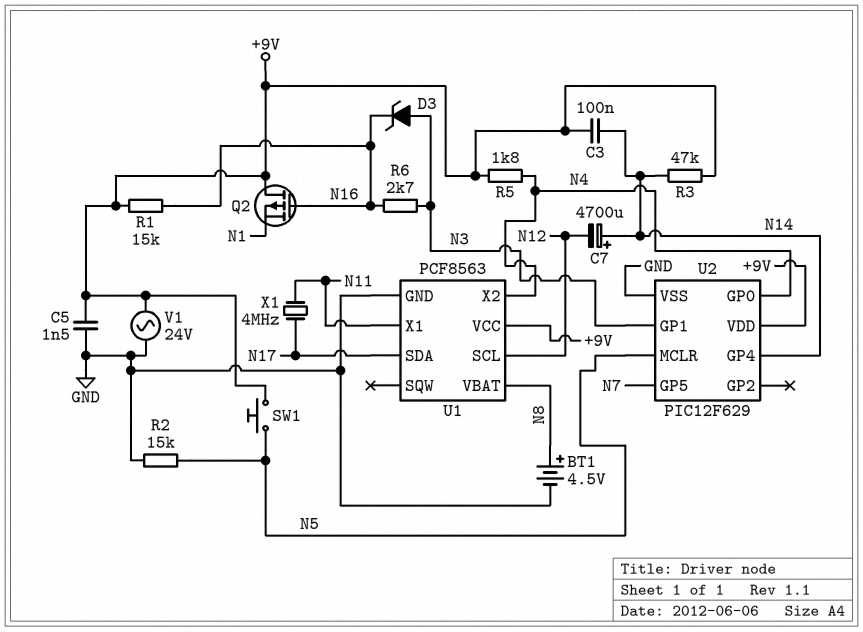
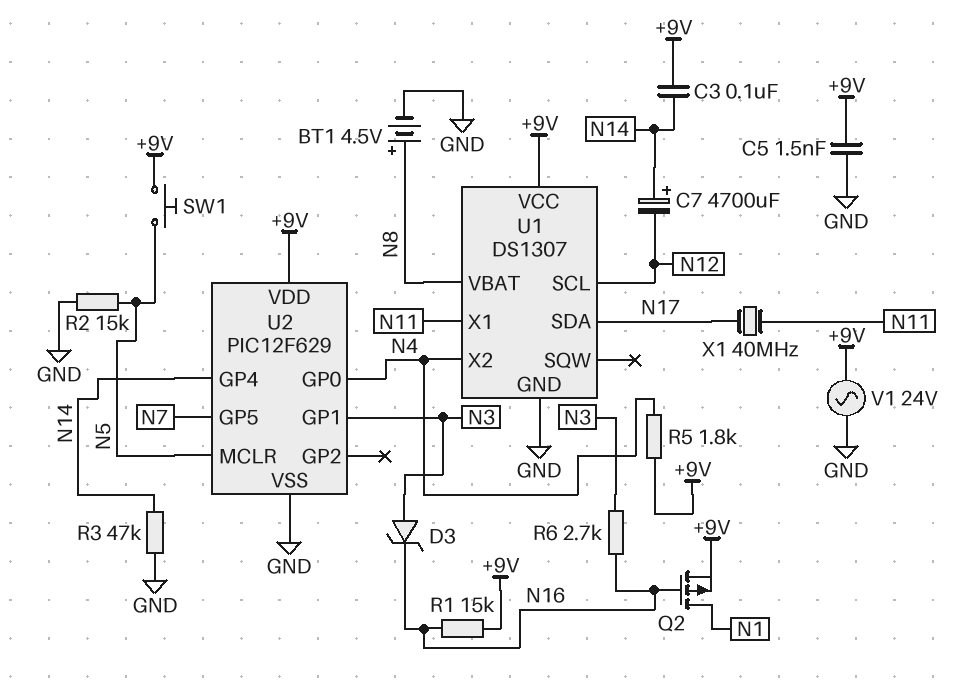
Q2: PMOS (G N16, D +9V, S N1) -> PMOS (G N16, D N1, S +9V)
R3: 47k (+9V, N14) -> 47k (GND, N14)
U1: PCF8563 -> DS1307
X1: 4MHz (N11, N17) -> 40MHz (N11, N17)

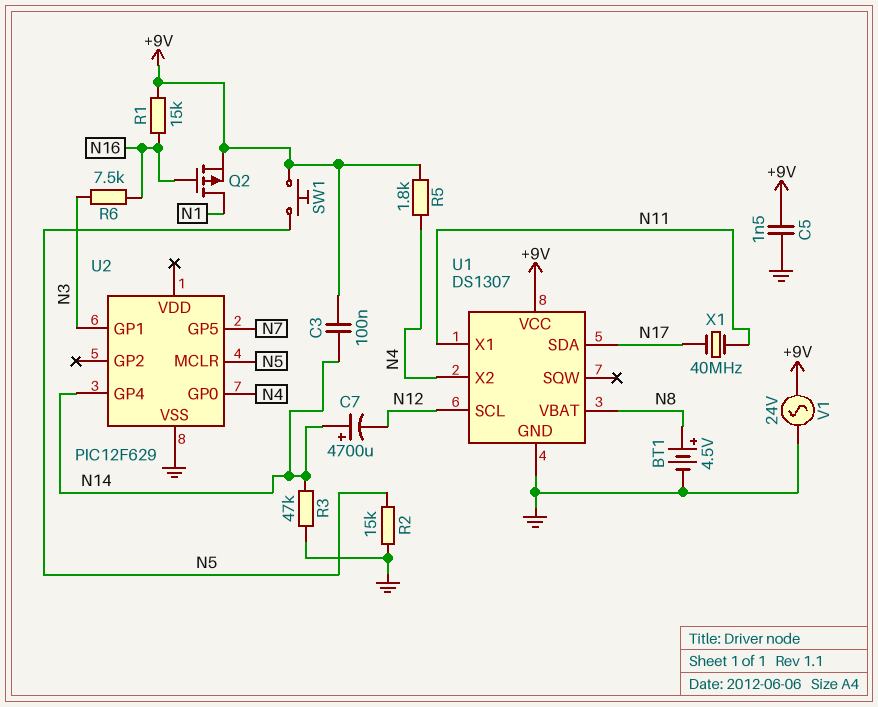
D3: zener (A N3, K N16) -> none
R6: 2.7k (N3, N16) -> 7.5k (N3, N16)
U2 pin VDD: +9V -> none

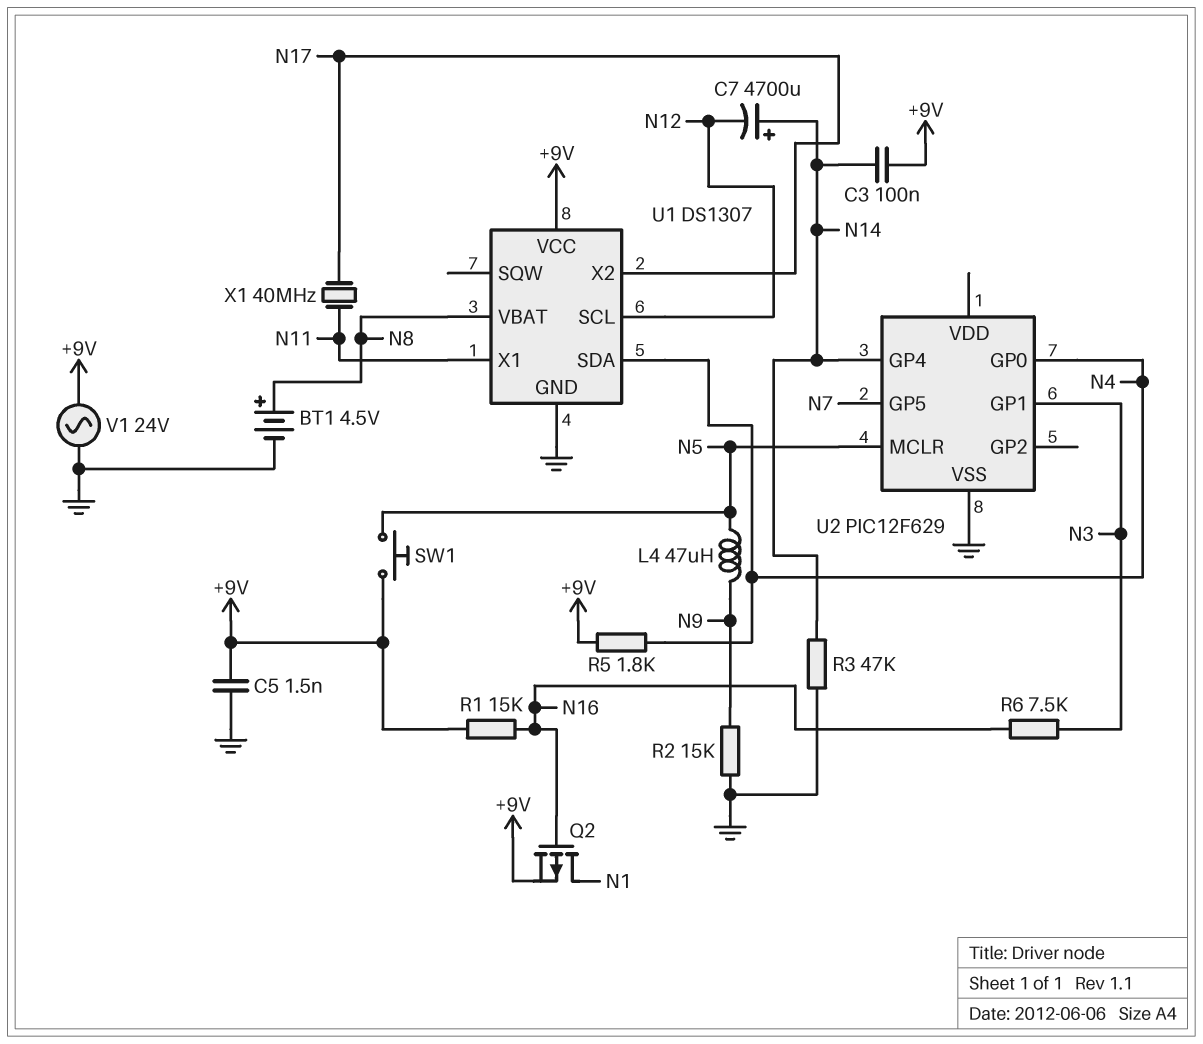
L4: none -> 47uH (N5, N9)
R2: 15k (GND, N5) -> 15k (GND, N9)
U1 pin SDA: N17 -> N4
U1 pin X2: N4 -> N17

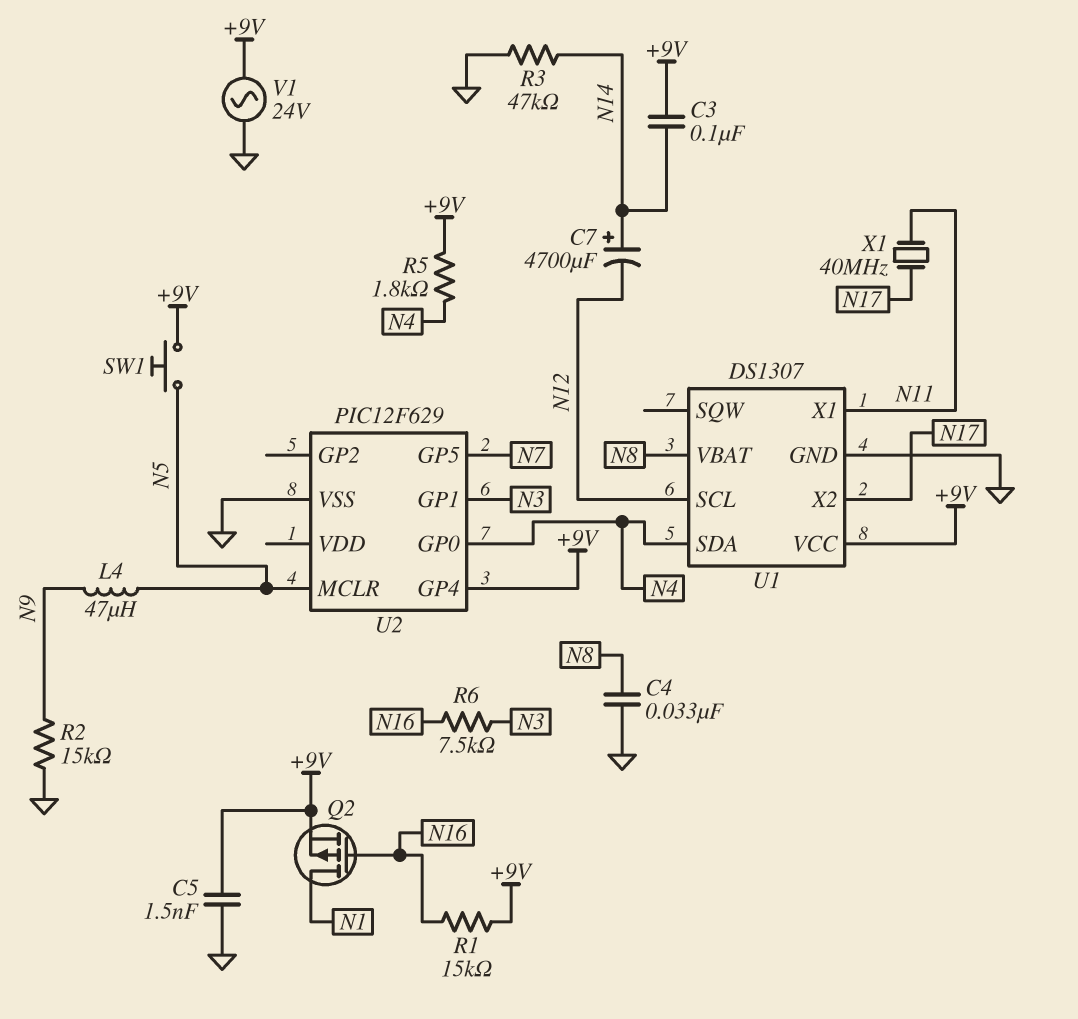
BT1: 4.5V (plus N8, minus GND) -> none
C4: none -> 33nF (GND, N8)
U2 pin GP4: N14 -> +9V

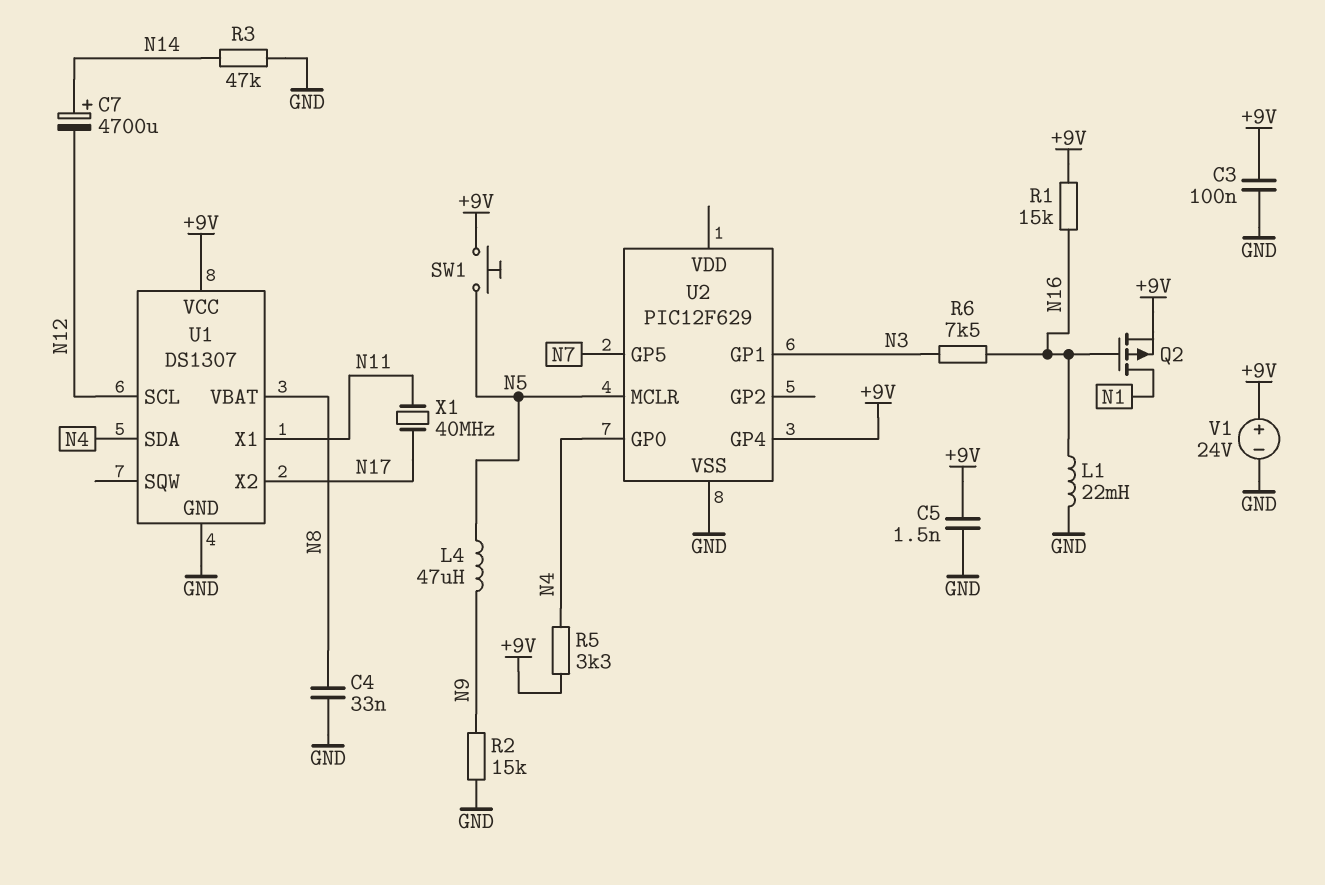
C3: 100nF (+9V, N14) -> 100nF (+9V, GND)
L1: none -> 22mH (GND, N16)
R5: 1.8k (+9V, N4) -> 3.3k (+9V, N4)
V1: AC 24V (+9V, GND) -> 24V (plus +9V, minus GND)

